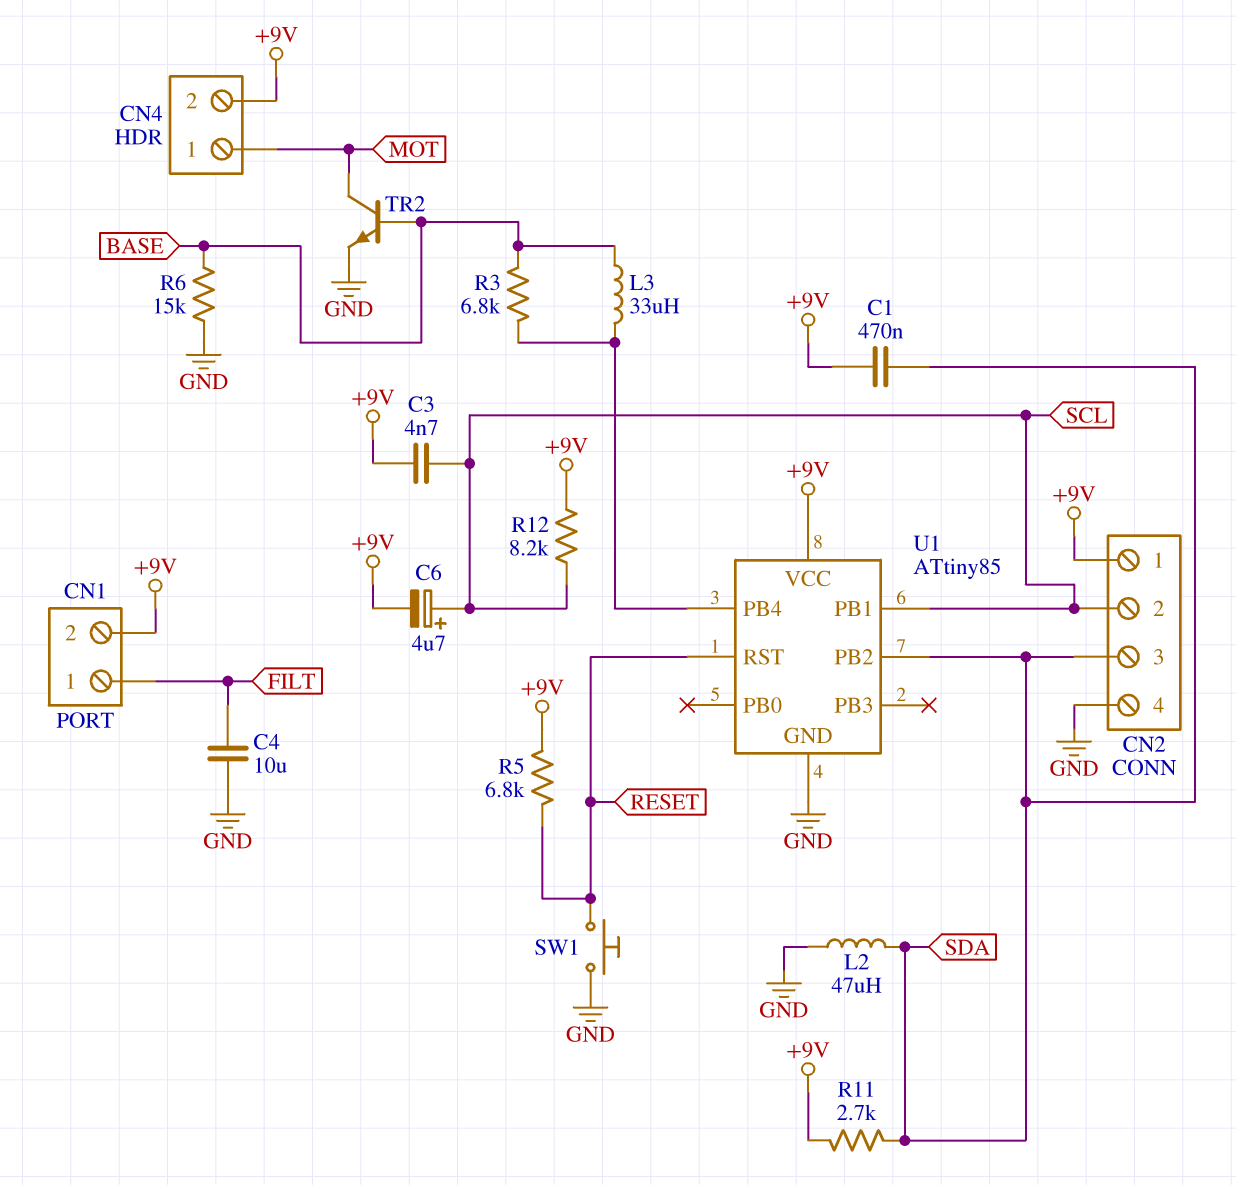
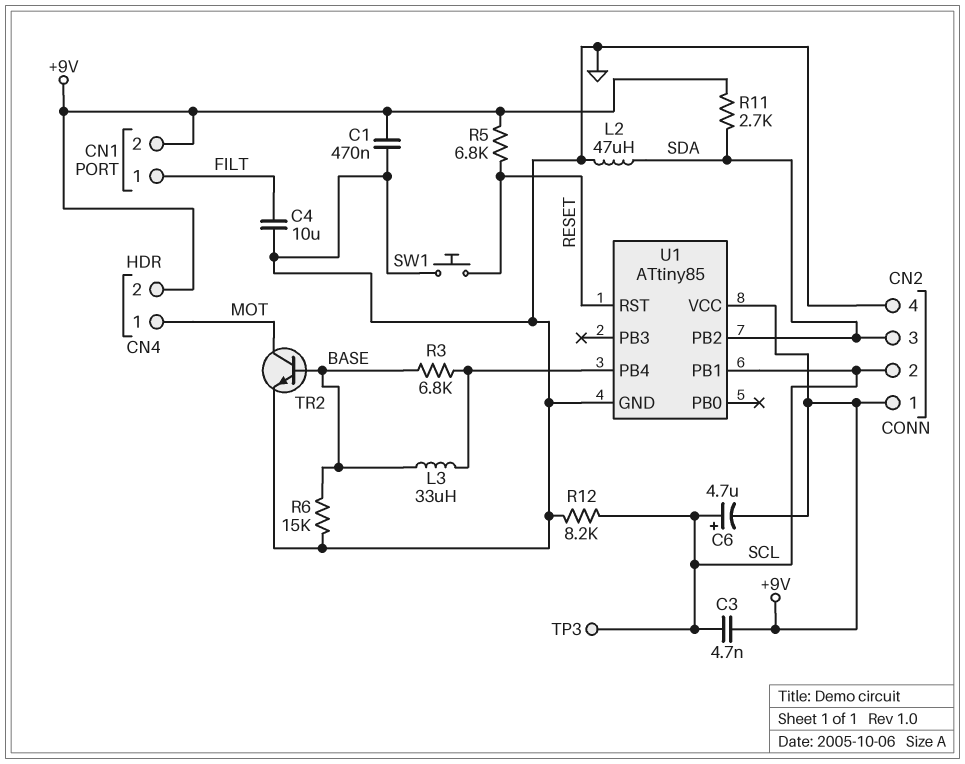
C1: 470nF (+9V, SDA) -> 470nF (+9V, GND)
R12: 8.2k (+9V, SCL) -> 8.2k (GND, SCL)
TP3: none -> test point (SCL)

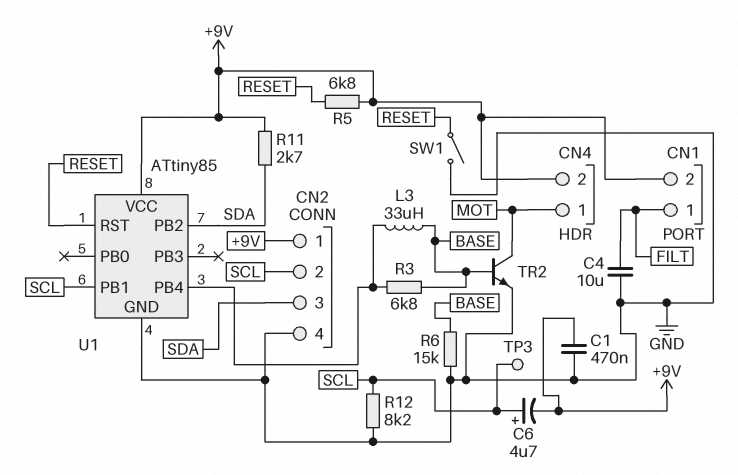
C3: 4.7nF (+9V, SCL) -> none
L2: 47uH (GND, SDA) -> none
SW1: button (GND, RESET) -> switch (GND, RESET)

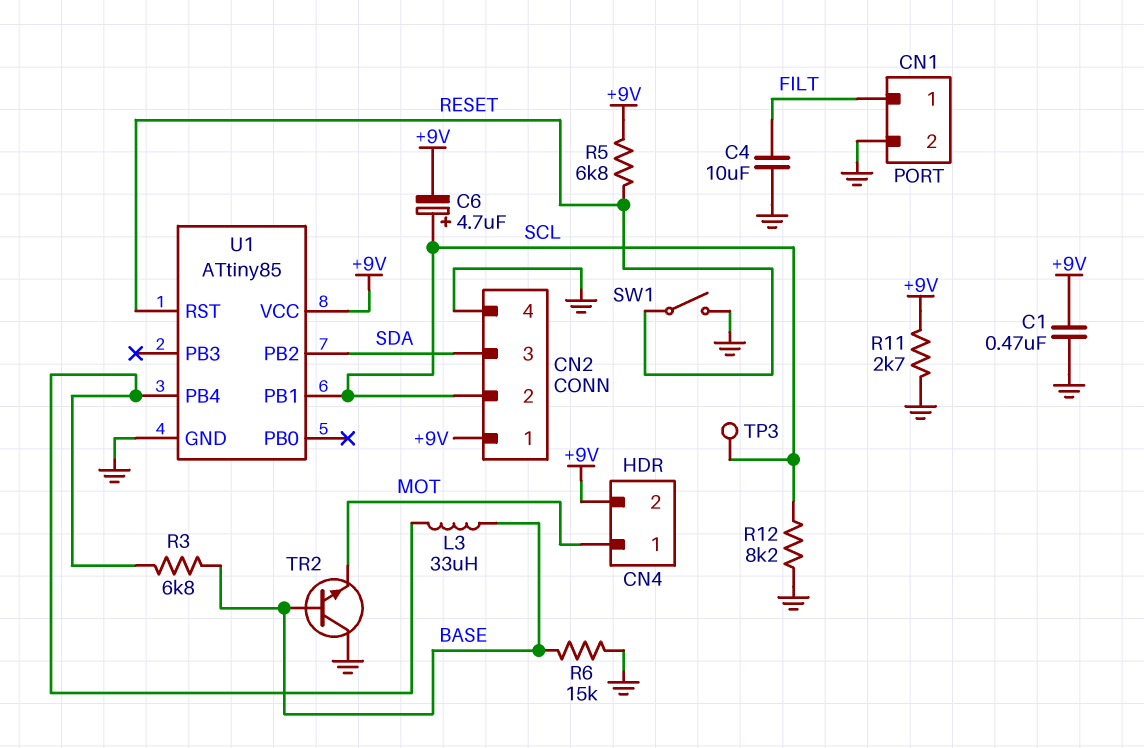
CN1 pin 2: +9V -> GND
R11: 2.7k (+9V, SDA) -> 2.7k (+9V, GND)
TR2: NPN (B BASE, C MOT, E GND) -> NPN (B BASE, C GND, E MOT)

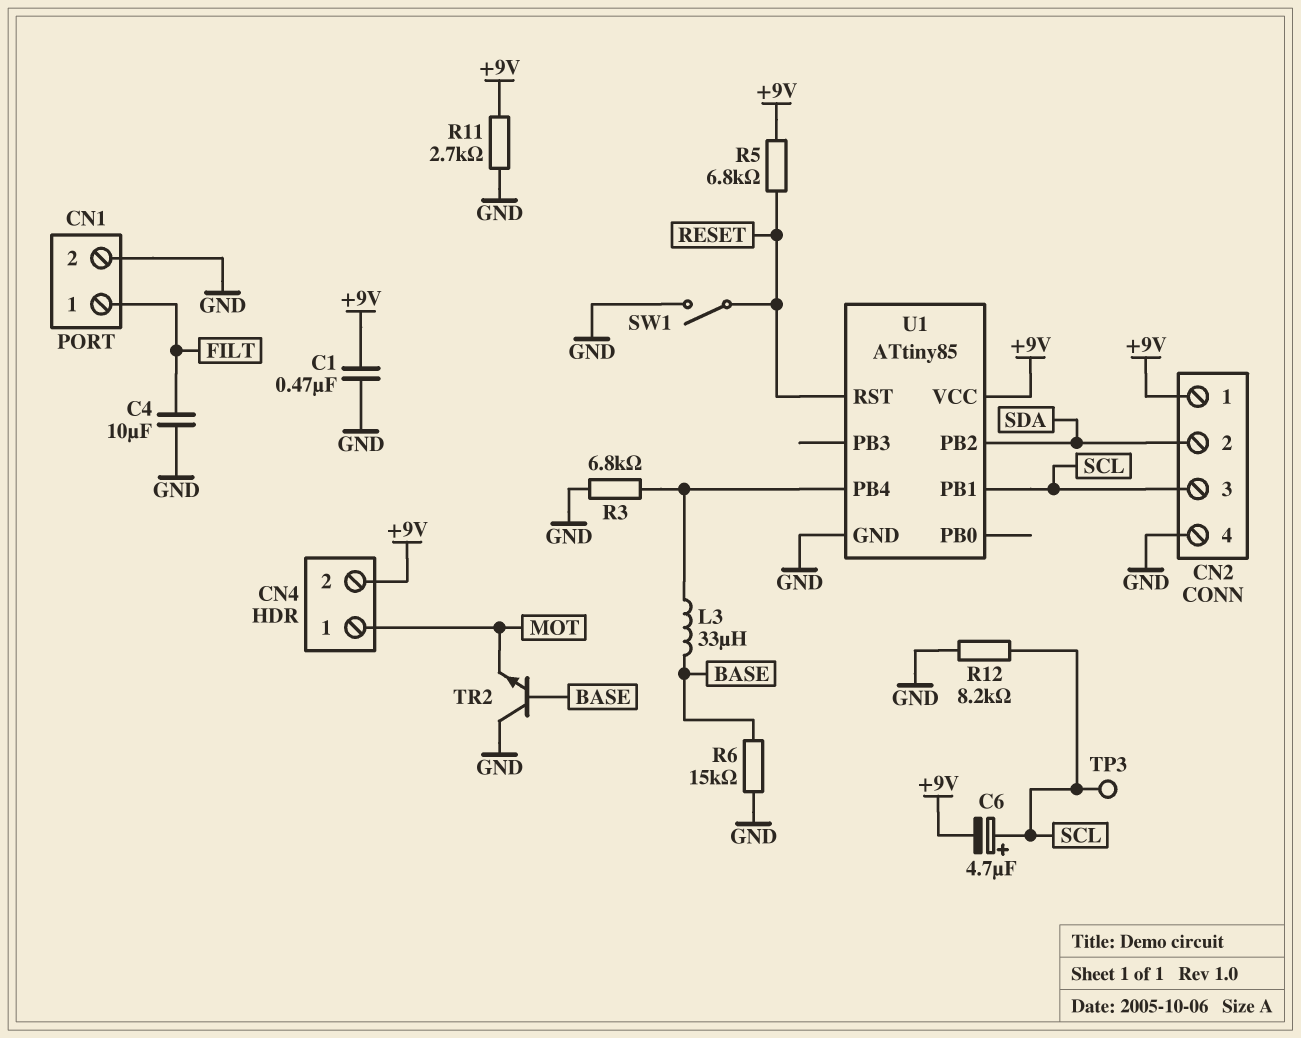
CN2 pin 2: SCL -> SDA
CN2 pin 3: SDA -> SCL
R3: 6.8k (BASE, U1/PB4) -> 6.8k (GND, U1/PB4)

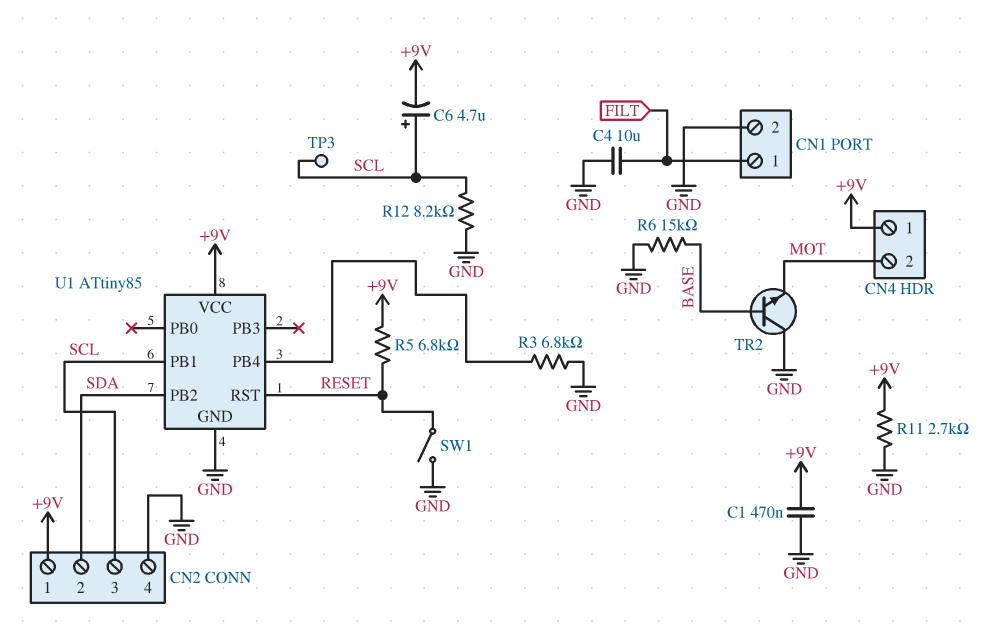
CN4 pin 1: MOT -> +9V
CN4 pin 2: +9V -> MOT
L3: 33uH (BASE, U1/PB4) -> none

